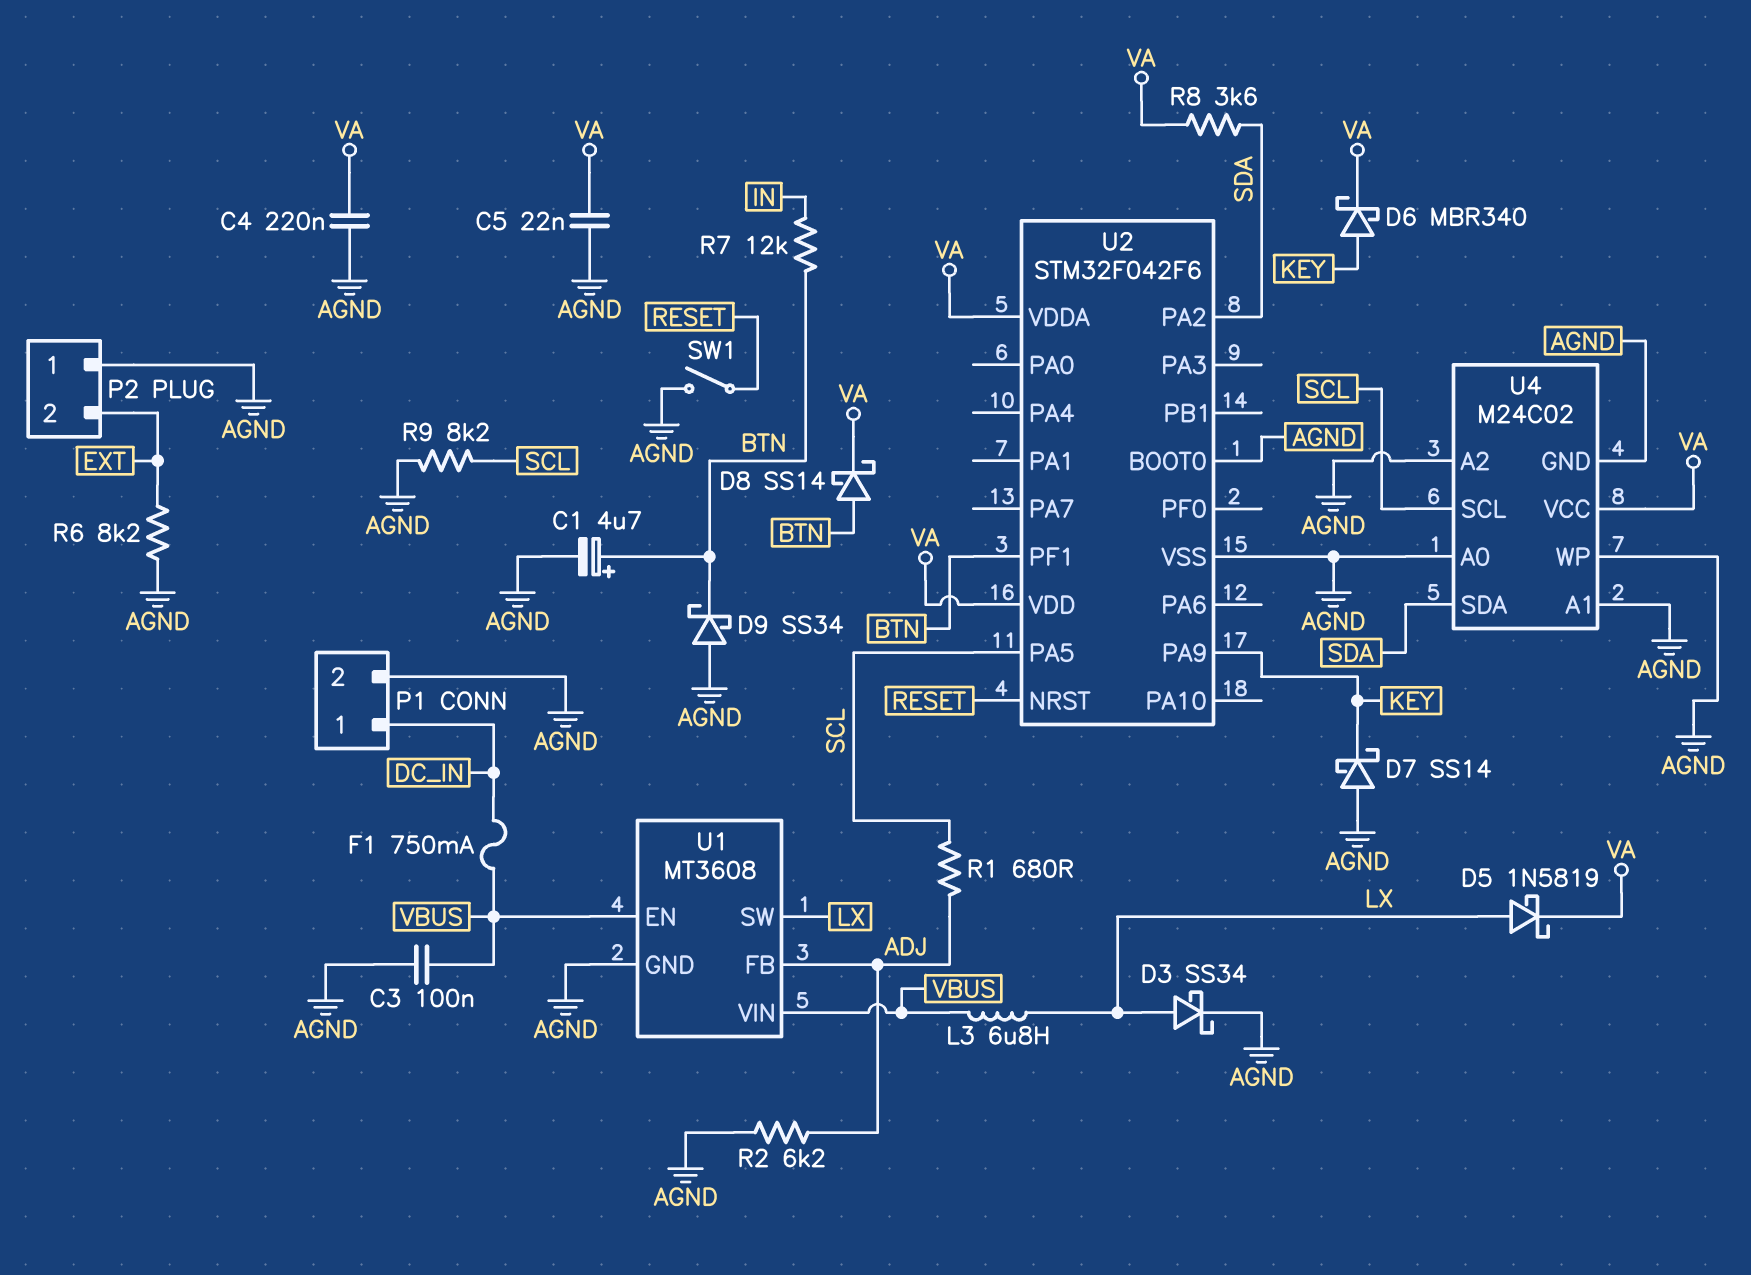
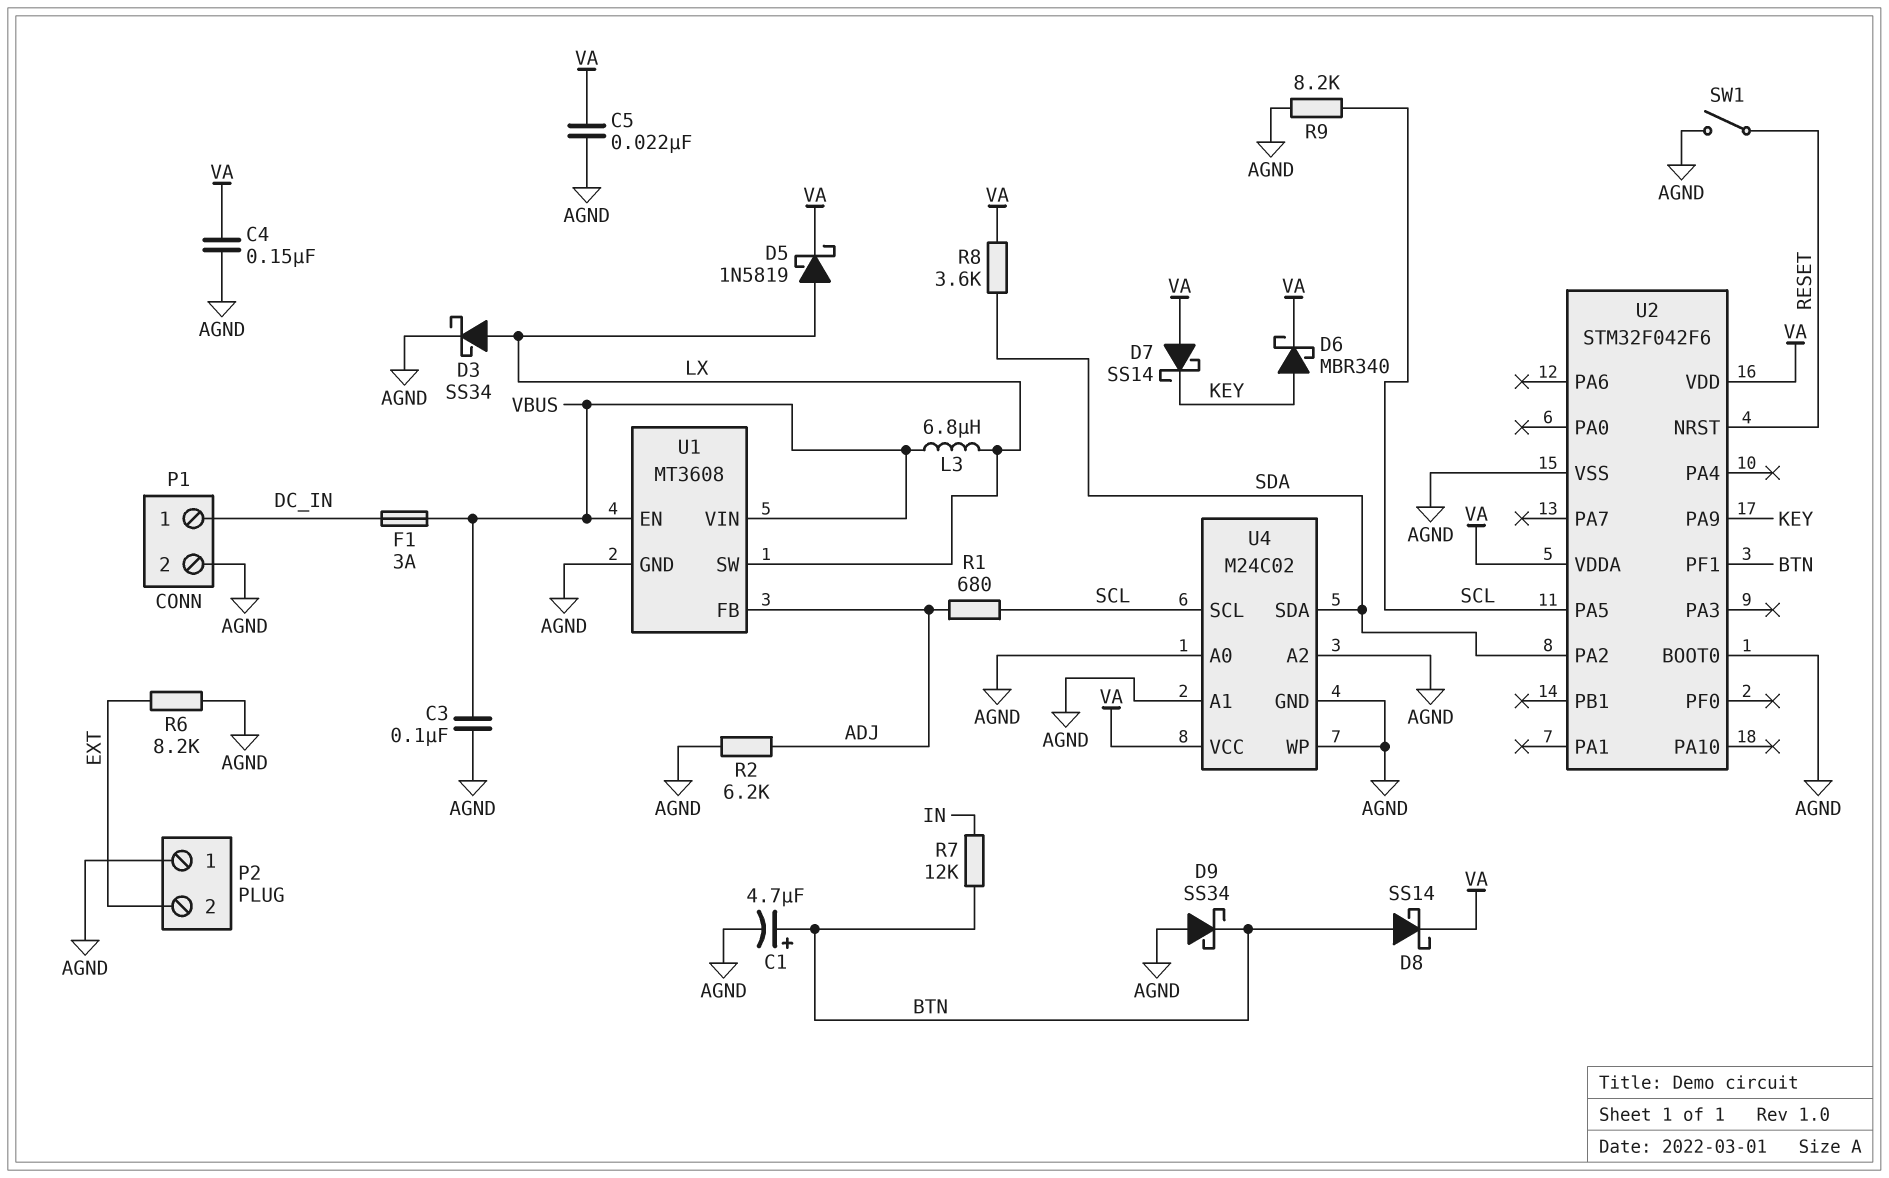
C4: 220nF (AGND, VA) -> 150nF (AGND, VA)
D7: schottky SS14 (A AGND, K KEY) -> schottky SS14 (A VA, K KEY)
F1: 750mA (DC_IN, VBUS) -> 3A (DC_IN, VBUS)

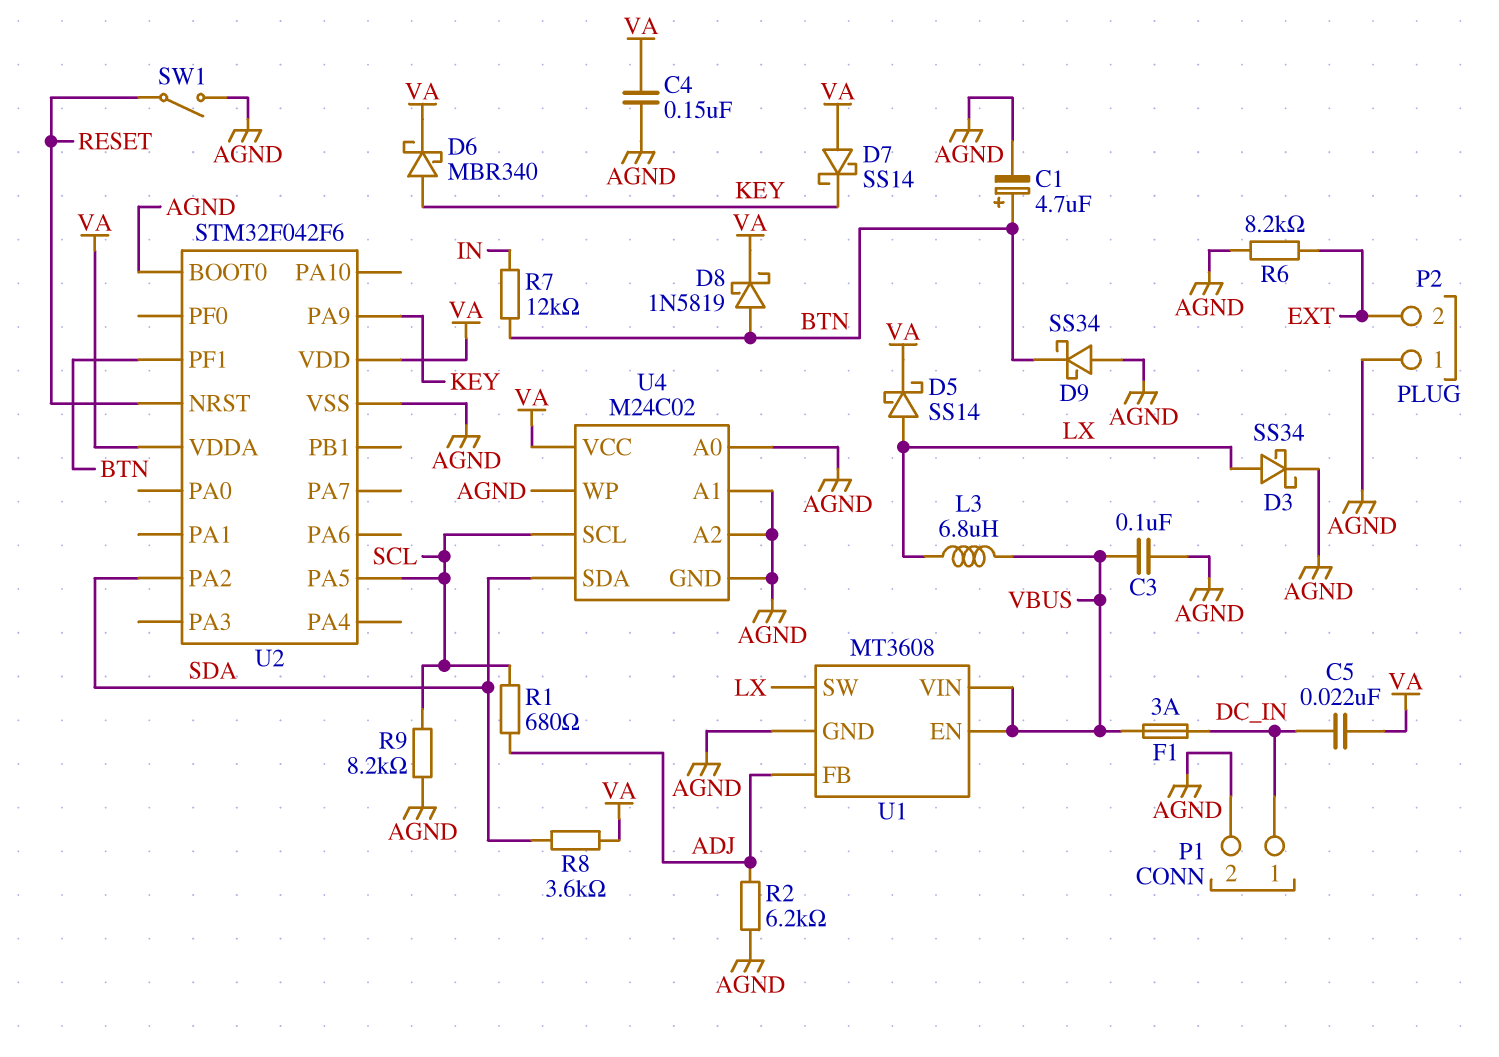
C5: 22nF (AGND, VA) -> 22nF (DC_IN, VA)
D5: schottky 1N5819 (A LX, K VA) -> schottky SS14 (A LX, K VA)
D8: schottky SS14 (A BTN, K VA) -> schottky 1N5819 (A BTN, K VA)

